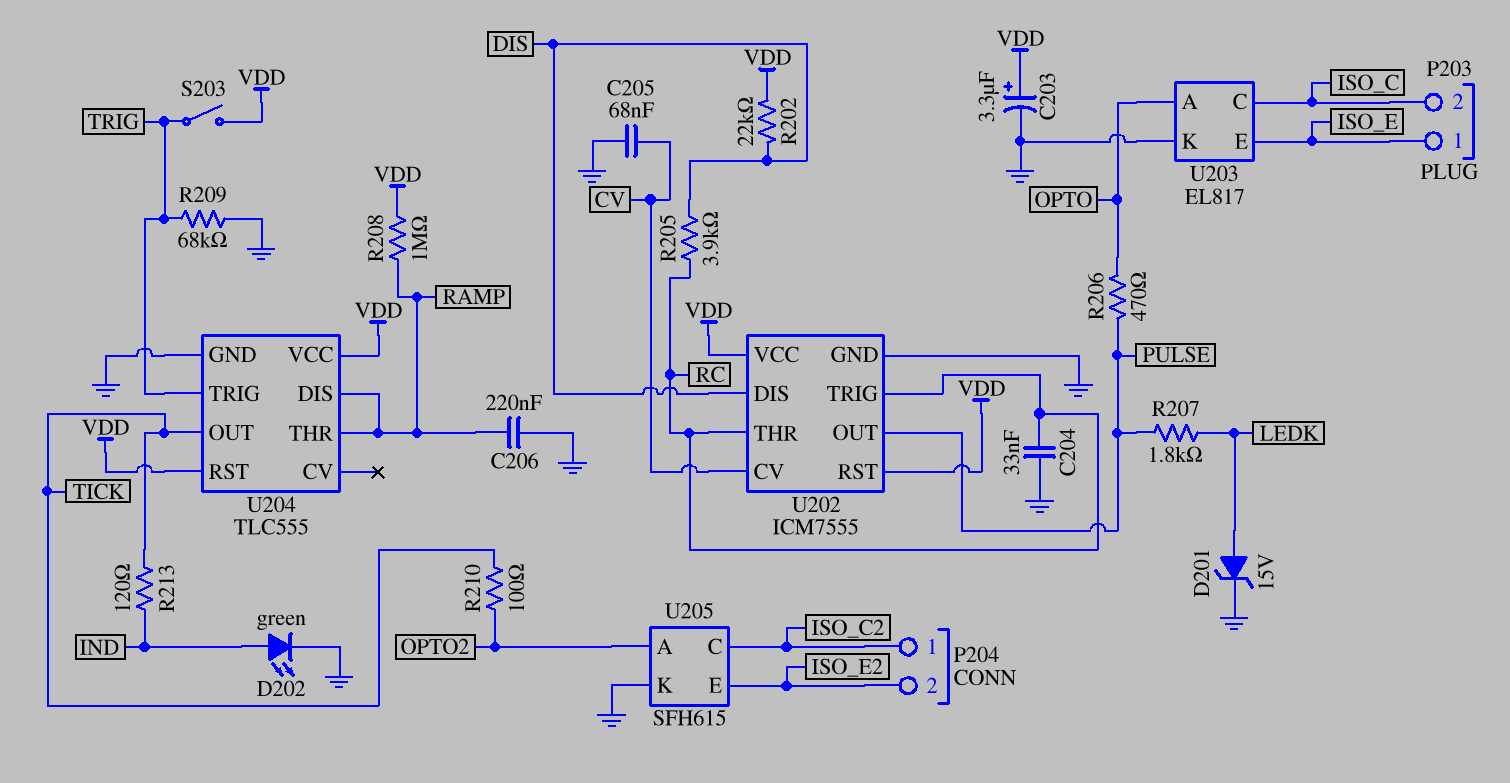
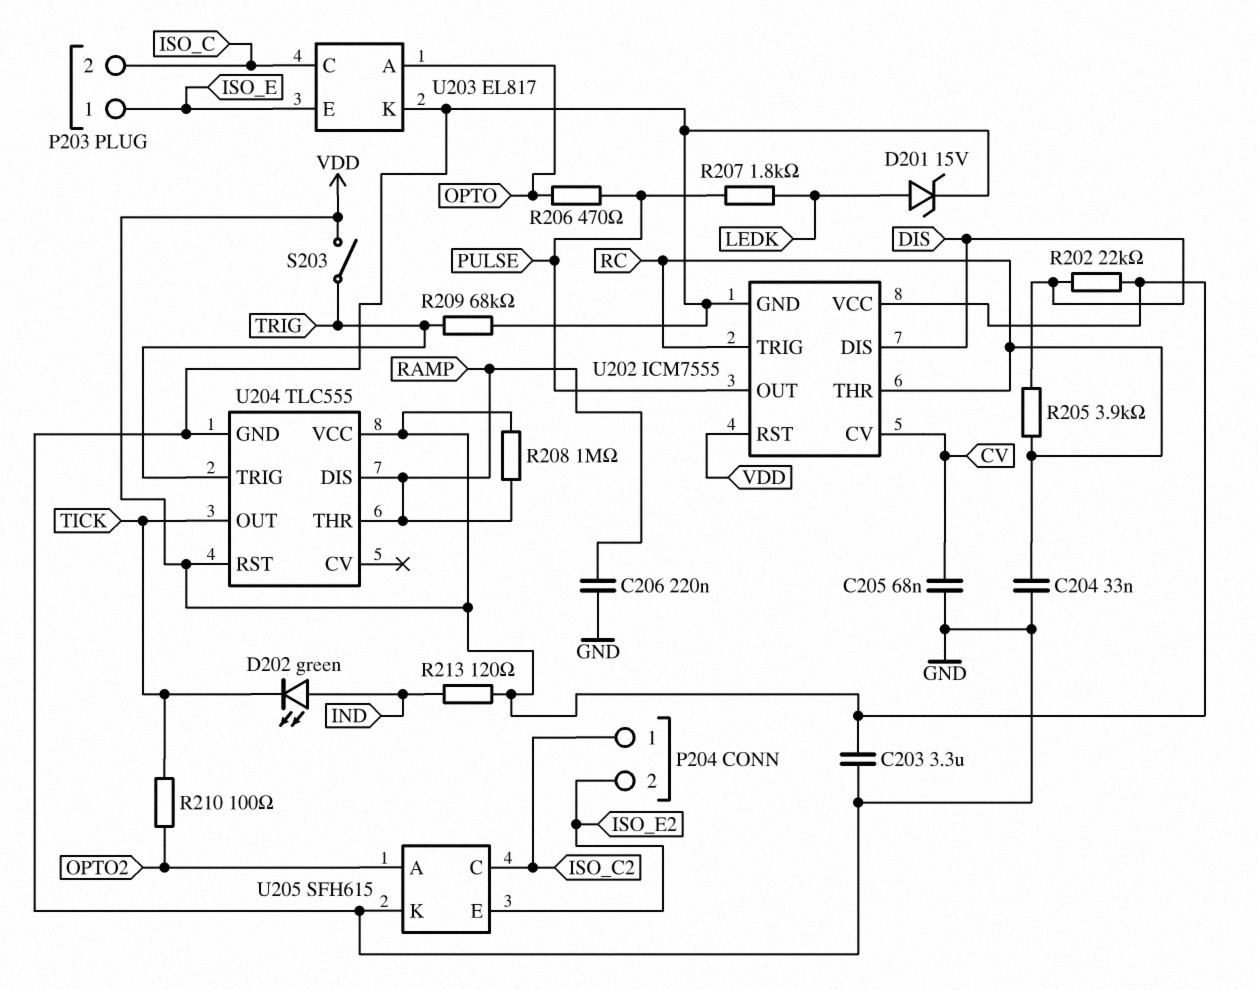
C203: 3.3uF (plus VDD, minus GND) -> 3.3uF (GND, VDD)
D202: LED green (A IND, K GND) -> LED green (A IND, K TICK)
R213: 120 (IND, TICK) -> 120 (IND, VDD)

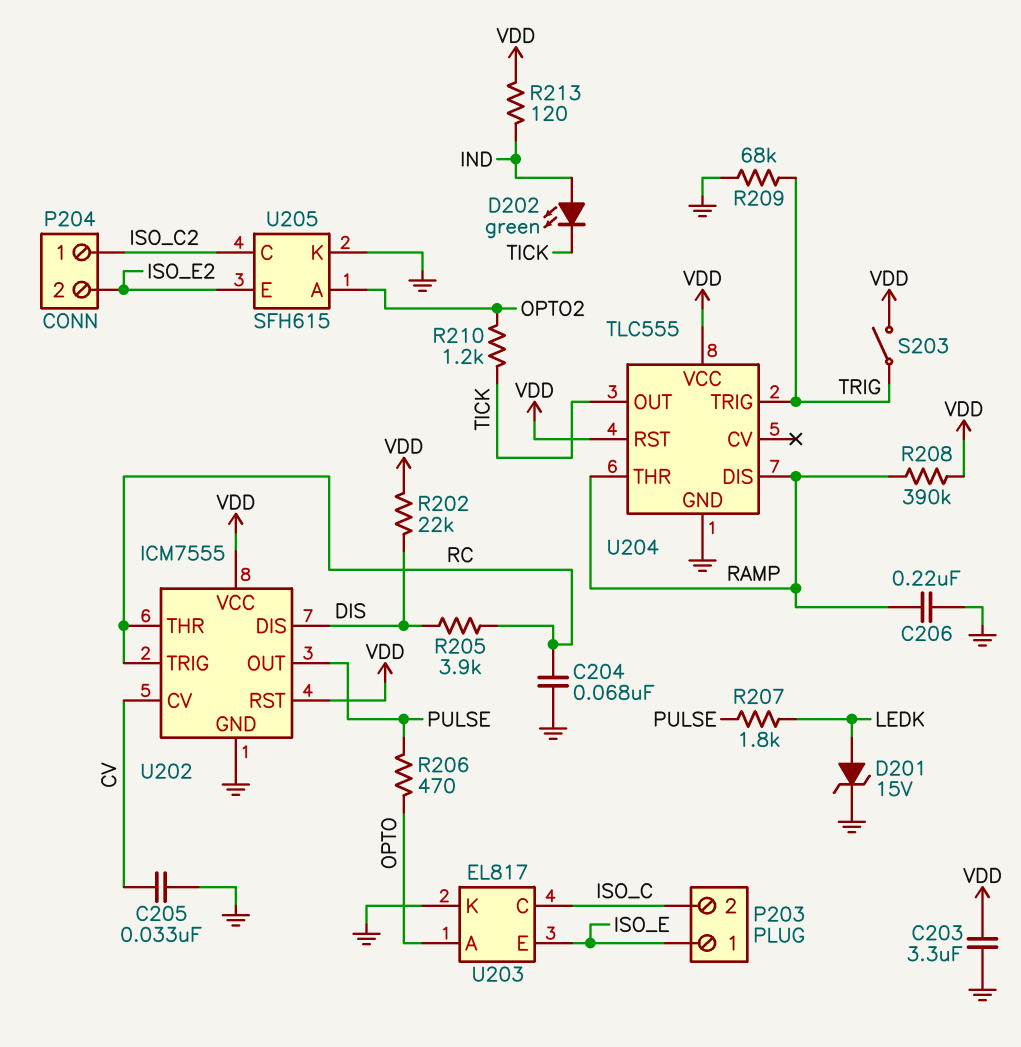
C204: 33nF (GND, RC) -> 68nF (GND, RC)
C205: 68nF (CV, GND) -> 33nF (CV, GND)
R208: 1M (RAMP, VDD) -> 390k (RAMP, VDD)
R210: 100 (OPTO2, TICK) -> 1.2k (OPTO2, TICK)

